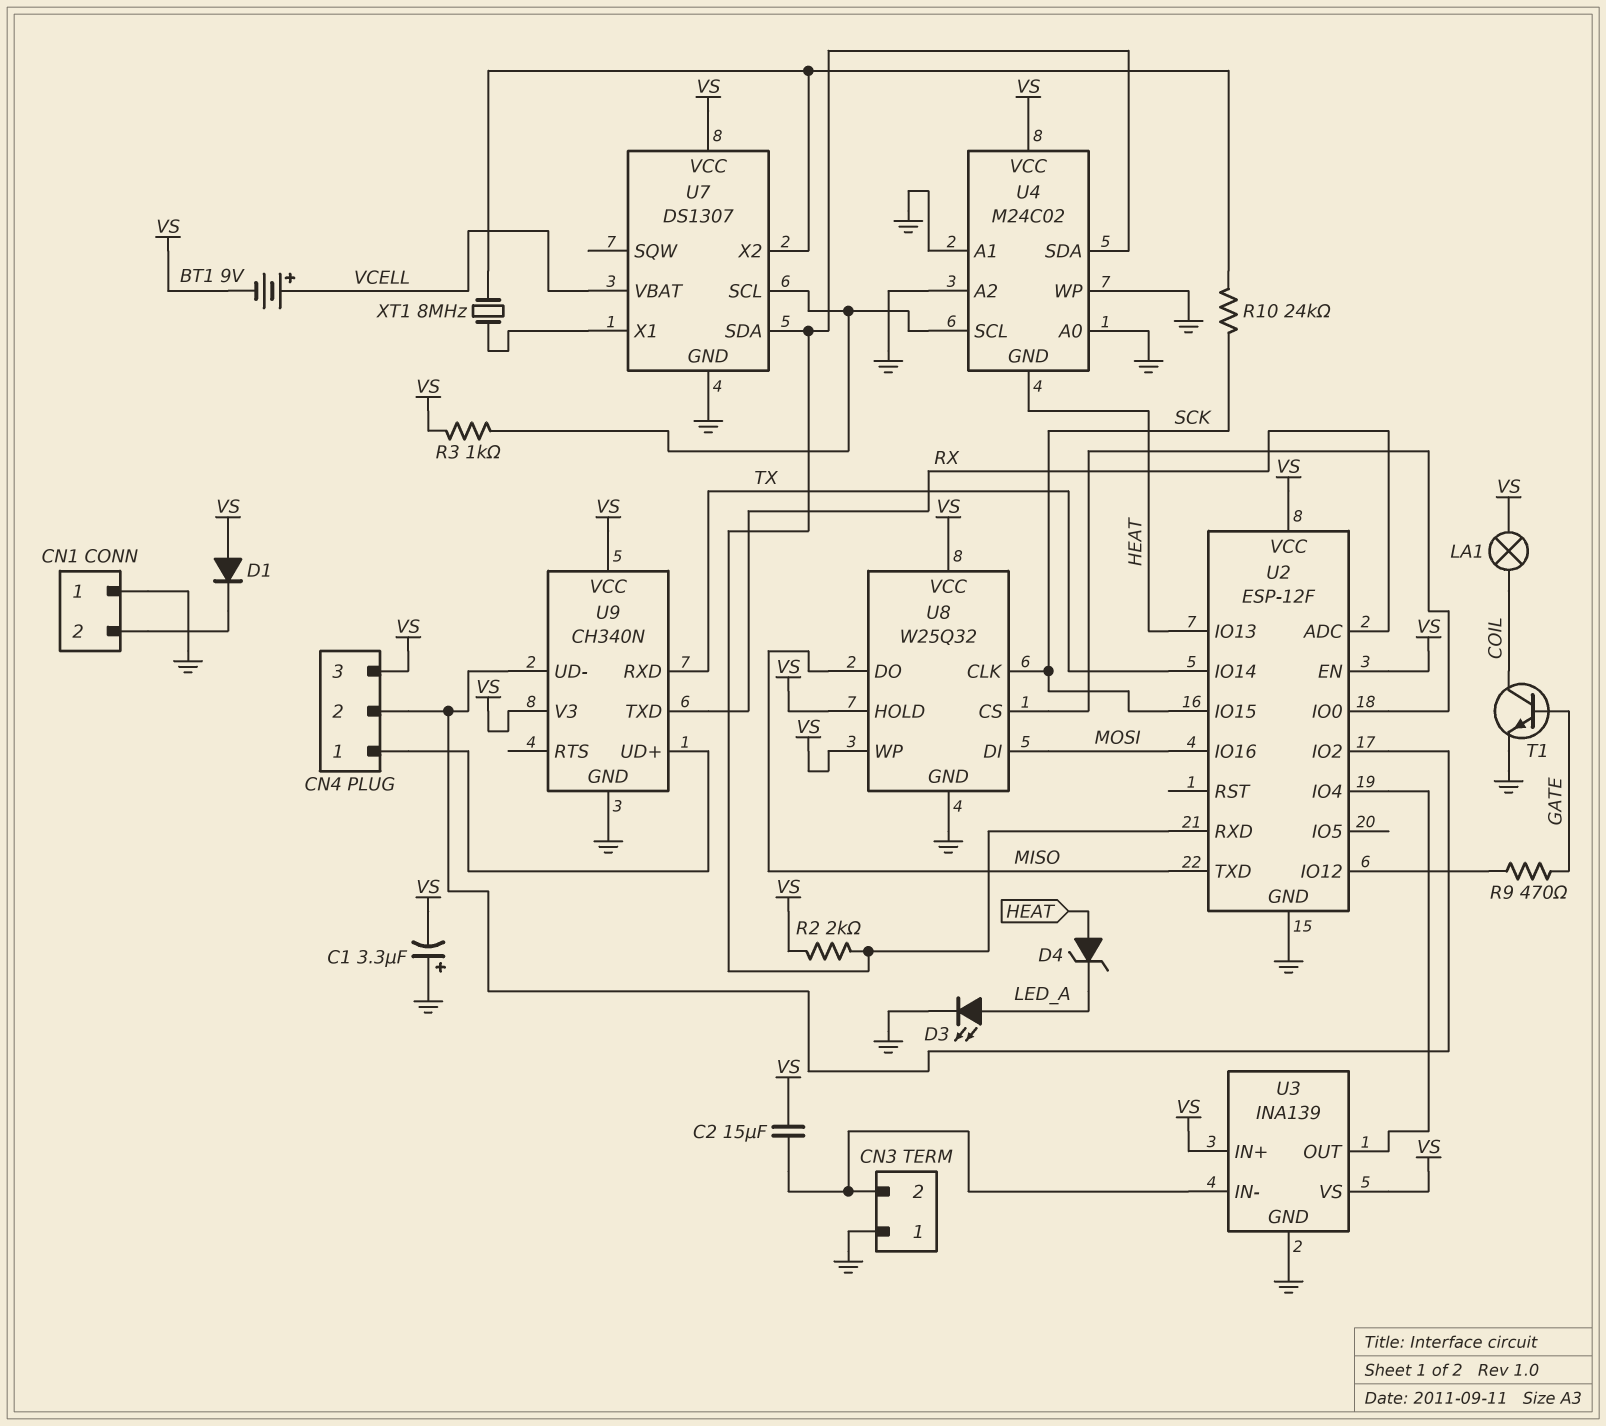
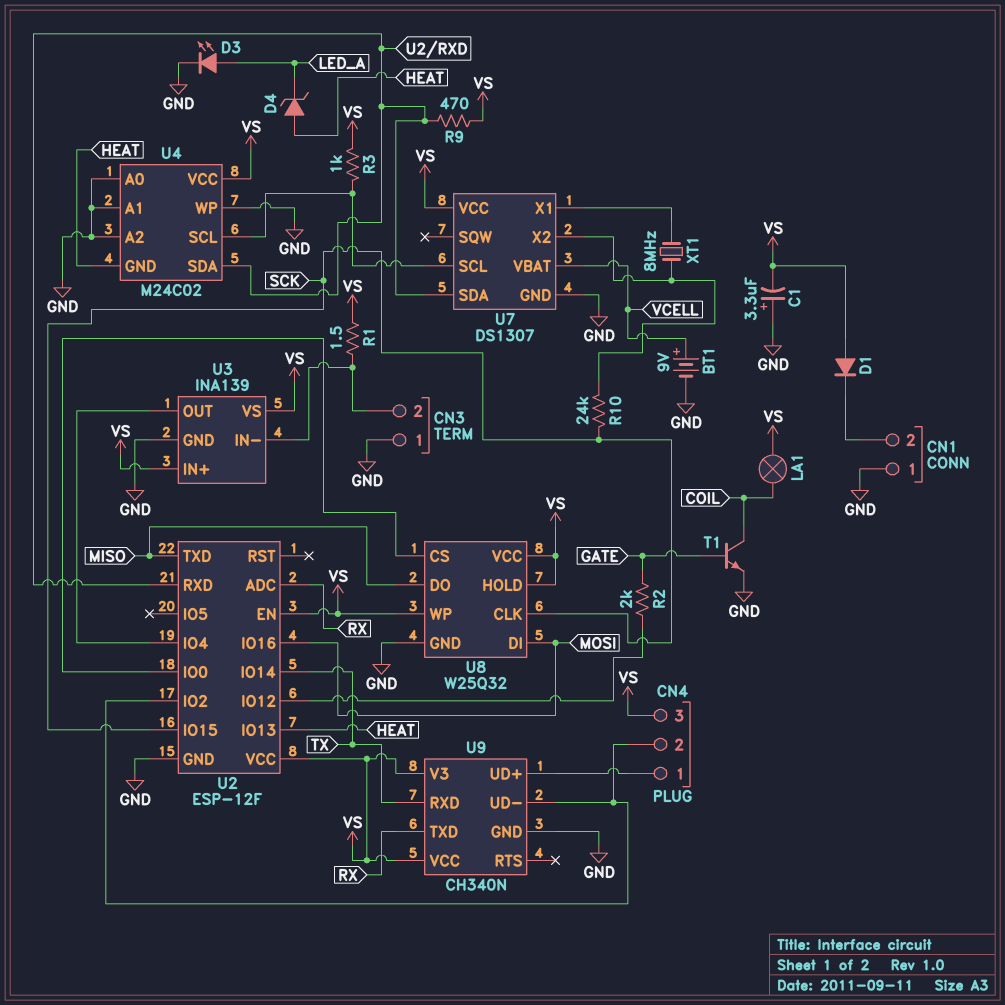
BT1: 9V (plus VCELL, minus VS) -> 9V (plus VCELL, minus GND)
C2: 15uF (CN3/2, VS) -> none
R1: none -> 1.5 (CN3/2, VS)
R2: 2k (U2/RXD, VS) -> 2k (GATE, U2/IO12)
R9: 470 (GATE, U2/IO12) -> 470 (U2/RXD, VS)

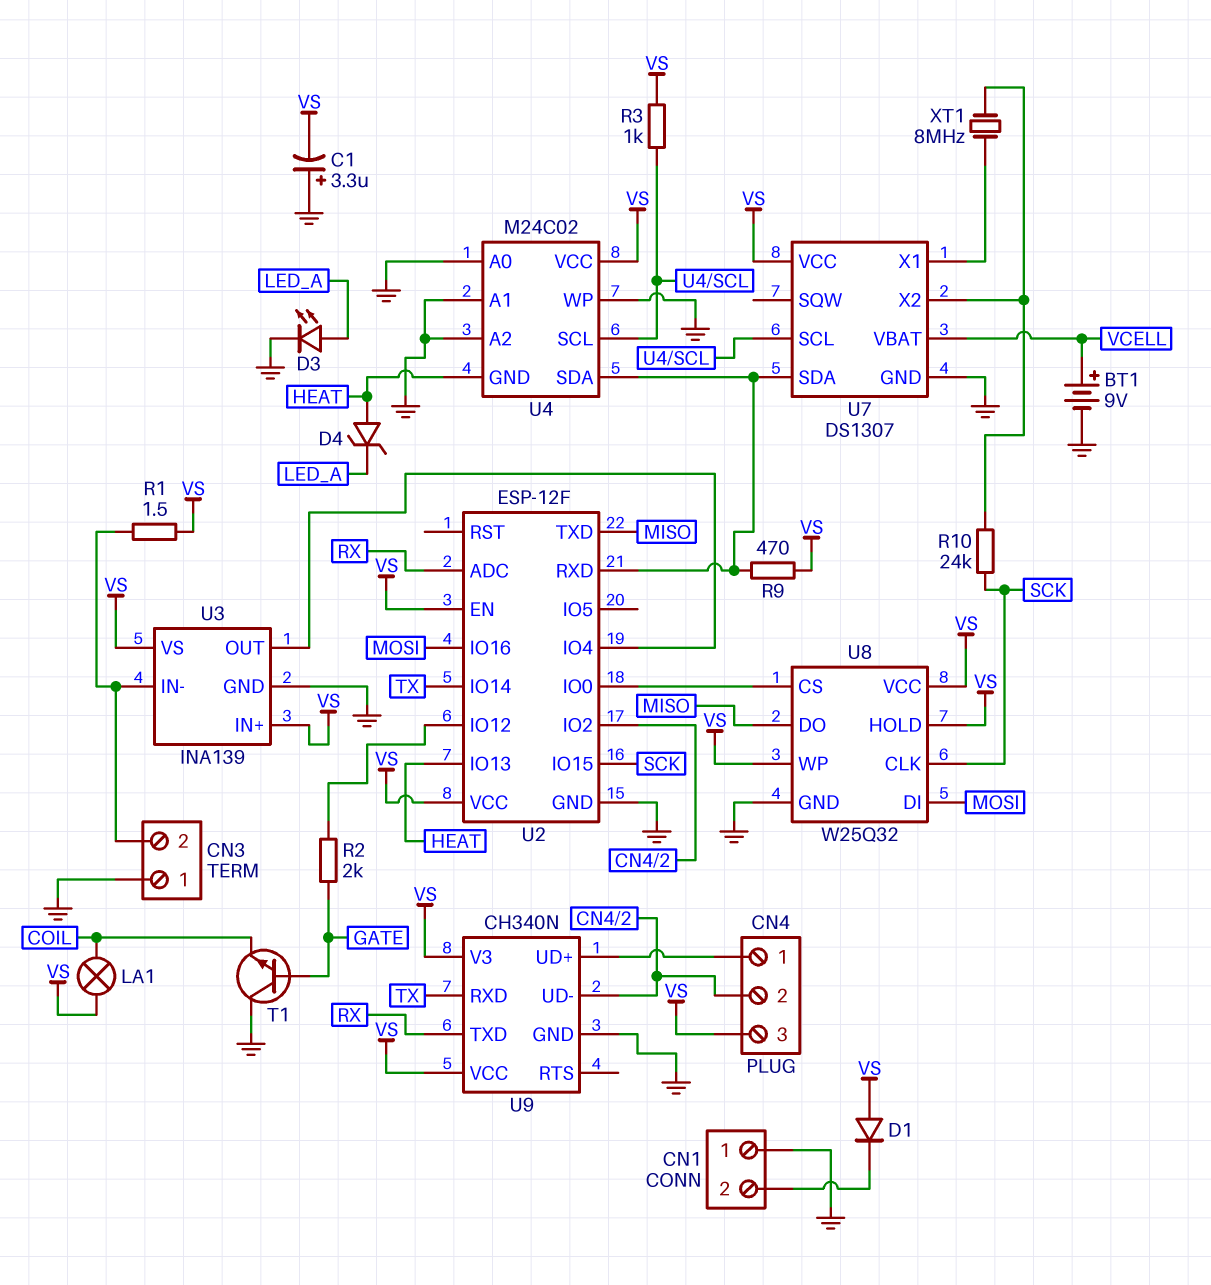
T1: NPN (B GATE, C COIL, E GND) -> NPN (B GATE, C GND, E COIL)

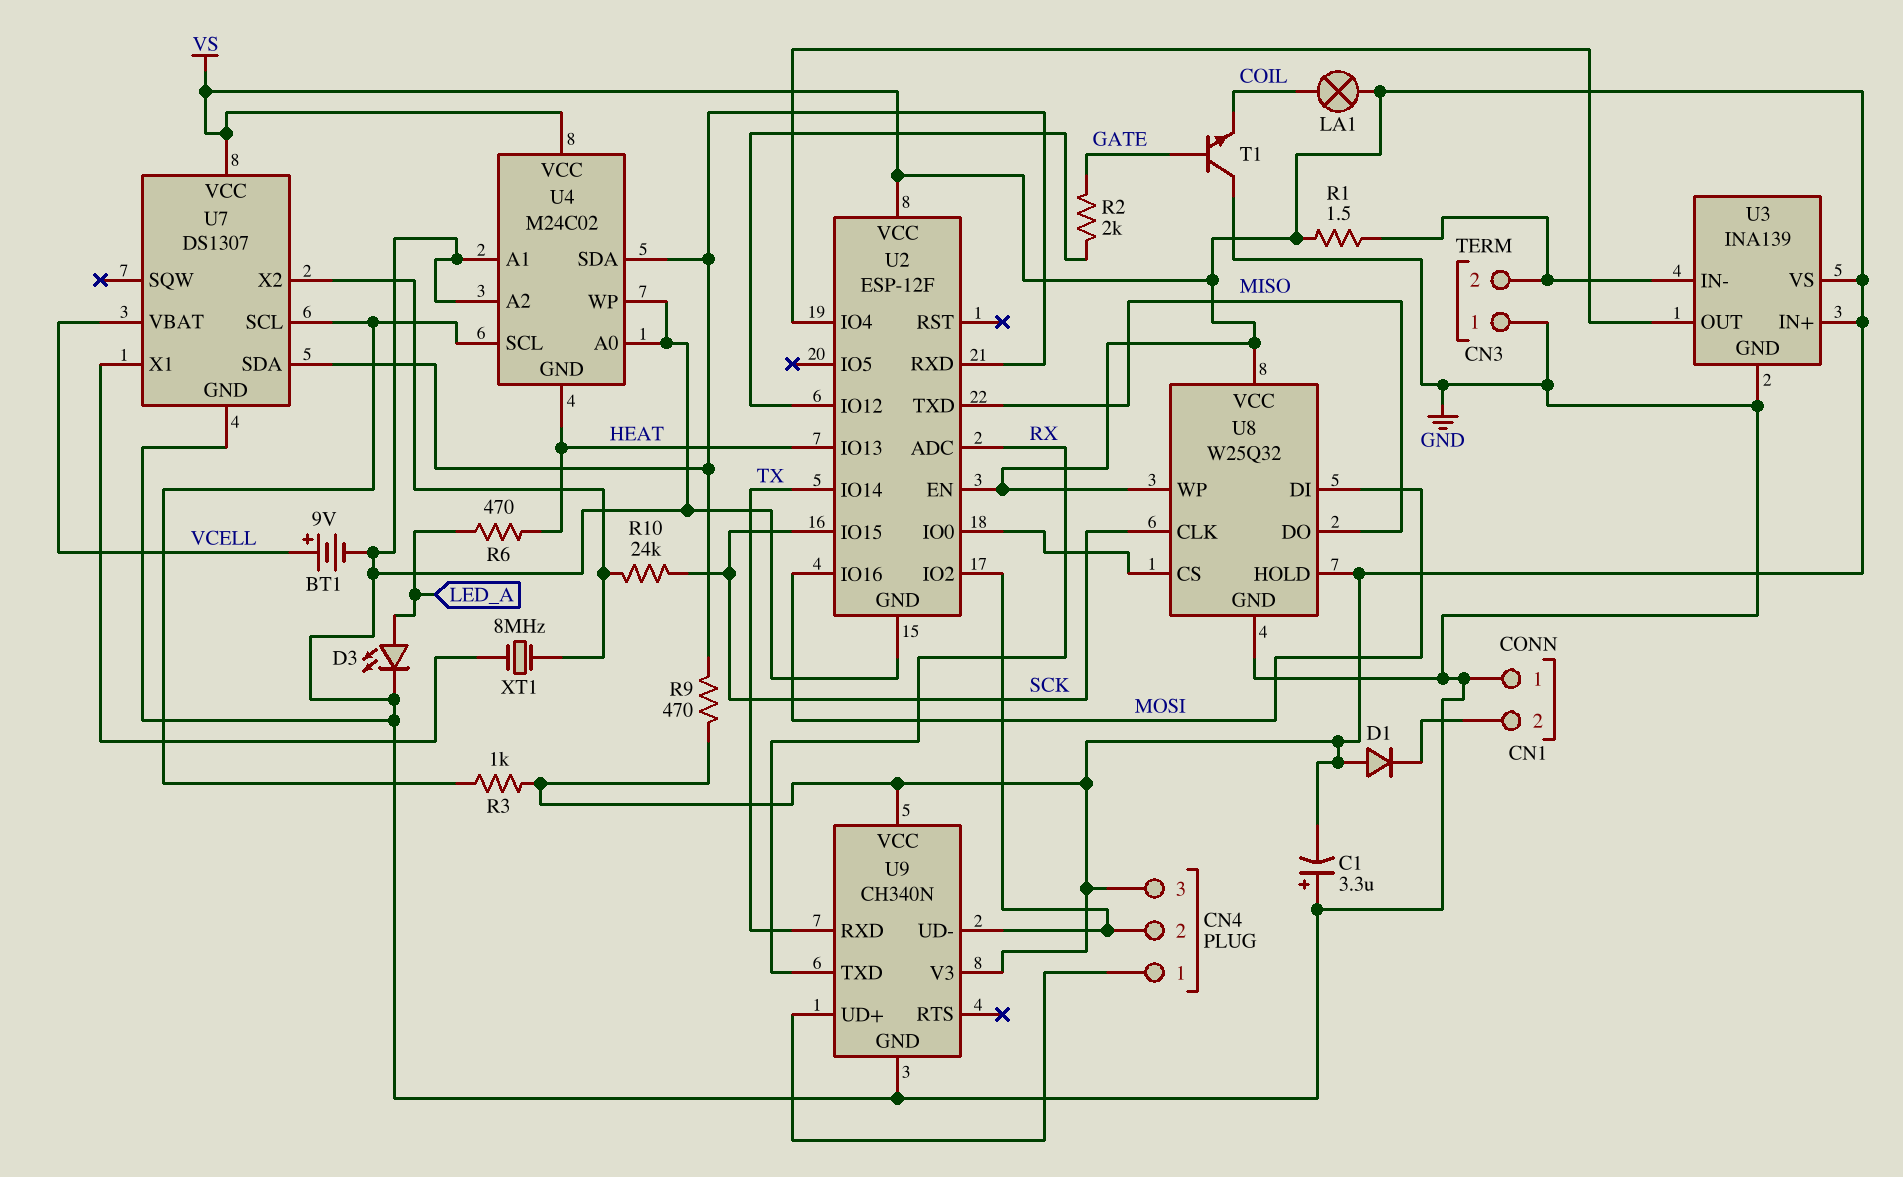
D4: zener (A HEAT, K LED_A) -> none
R6: none -> 470 (HEAT, LED_A)

